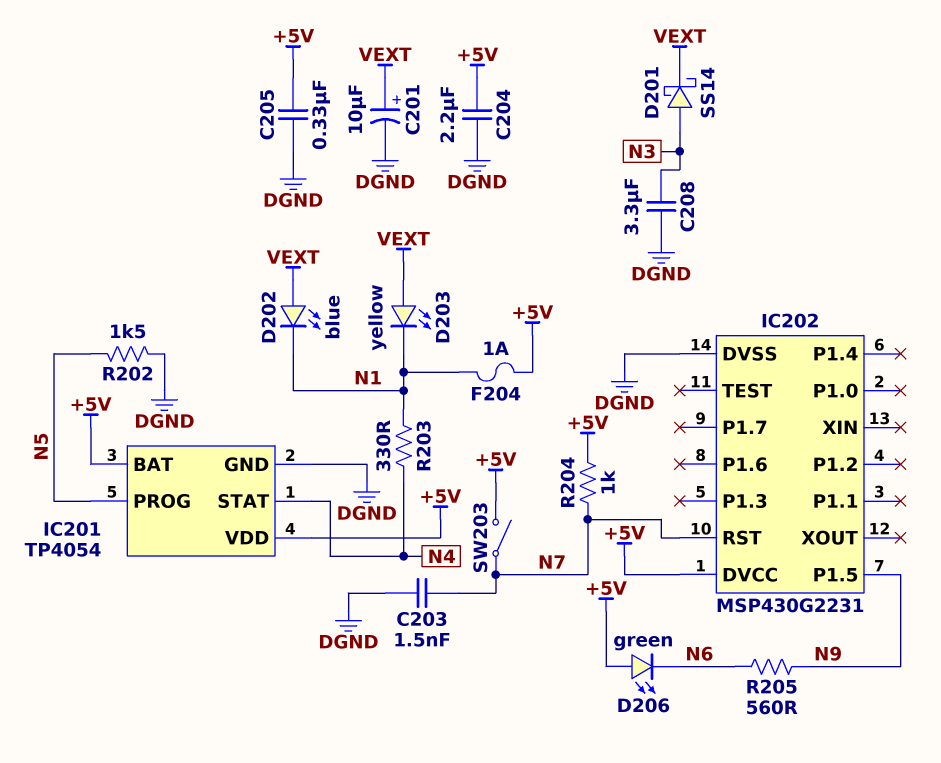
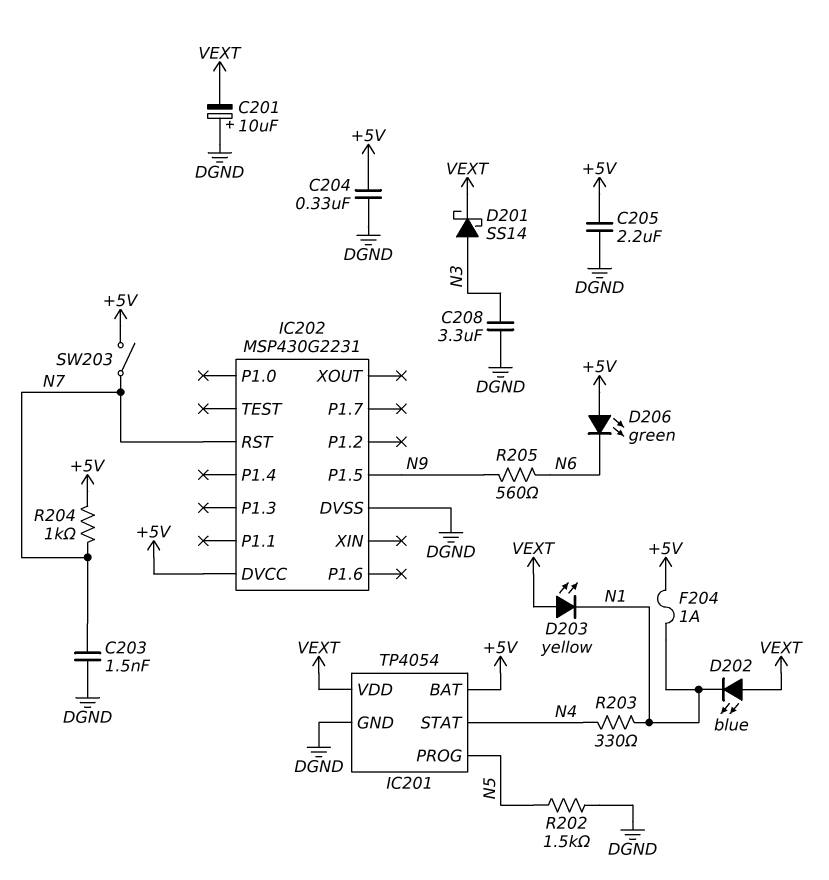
C201: 10uF (plus VEXT, minus DGND) -> 10uF (plus DGND, minus VEXT)
C204: 2.2uF (+5V, DGND) -> 330nF (+5V, DGND)
C205: 330nF (+5V, DGND) -> 2.2uF (+5V, DGND)
IC201 pin VDD: +5V -> VEXT

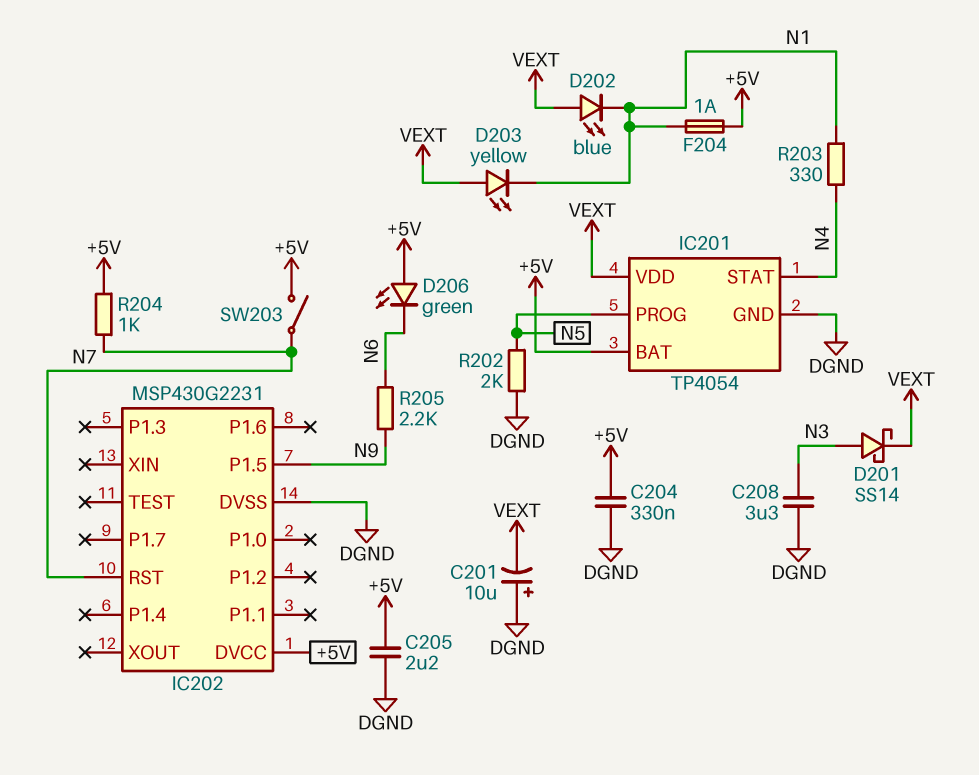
C203: 1.5nF (DGND, N7) -> none
R202: 1.5k (DGND, N5) -> 2k (DGND, N5)
R205: 560 (N6, N9) -> 2.2k (N6, N9)

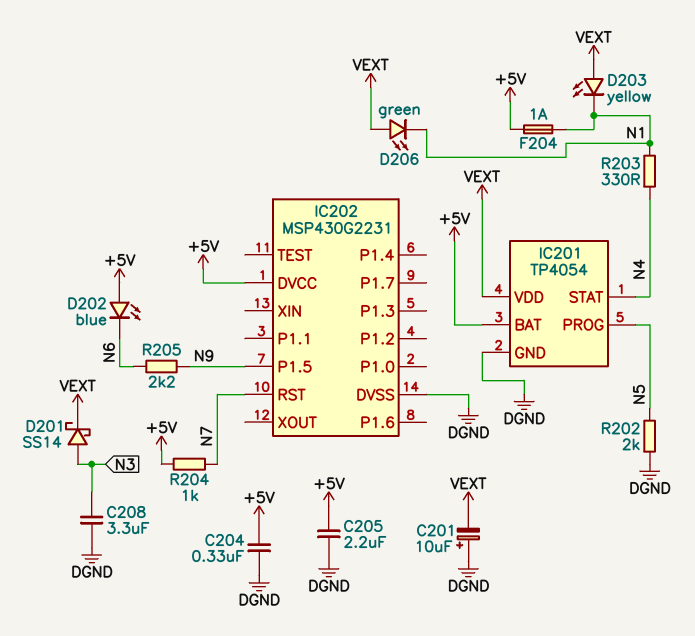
D202: LED blue (A VEXT, K N1) -> LED blue (A +5V, K N6)
D206: LED green (A +5V, K N6) -> LED green (A VEXT, K N1)
SW203: switch (+5V, N7) -> none

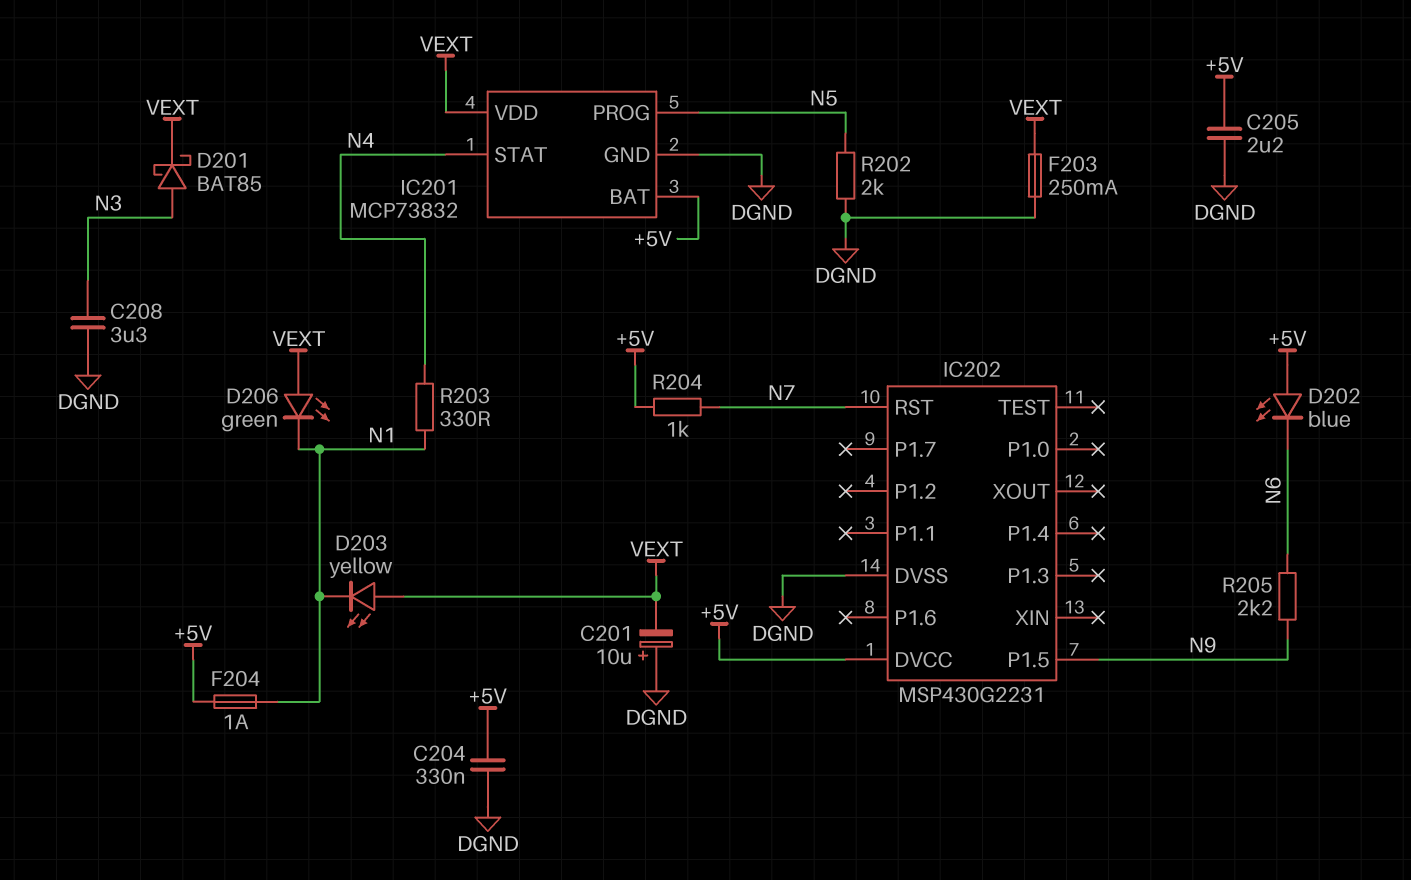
D201: schottky SS14 (A N3, K VEXT) -> schottky BAT85 (A N3, K VEXT)
F203: none -> 250mA (DGND, VEXT)
IC201: TP4054 -> MCP73832

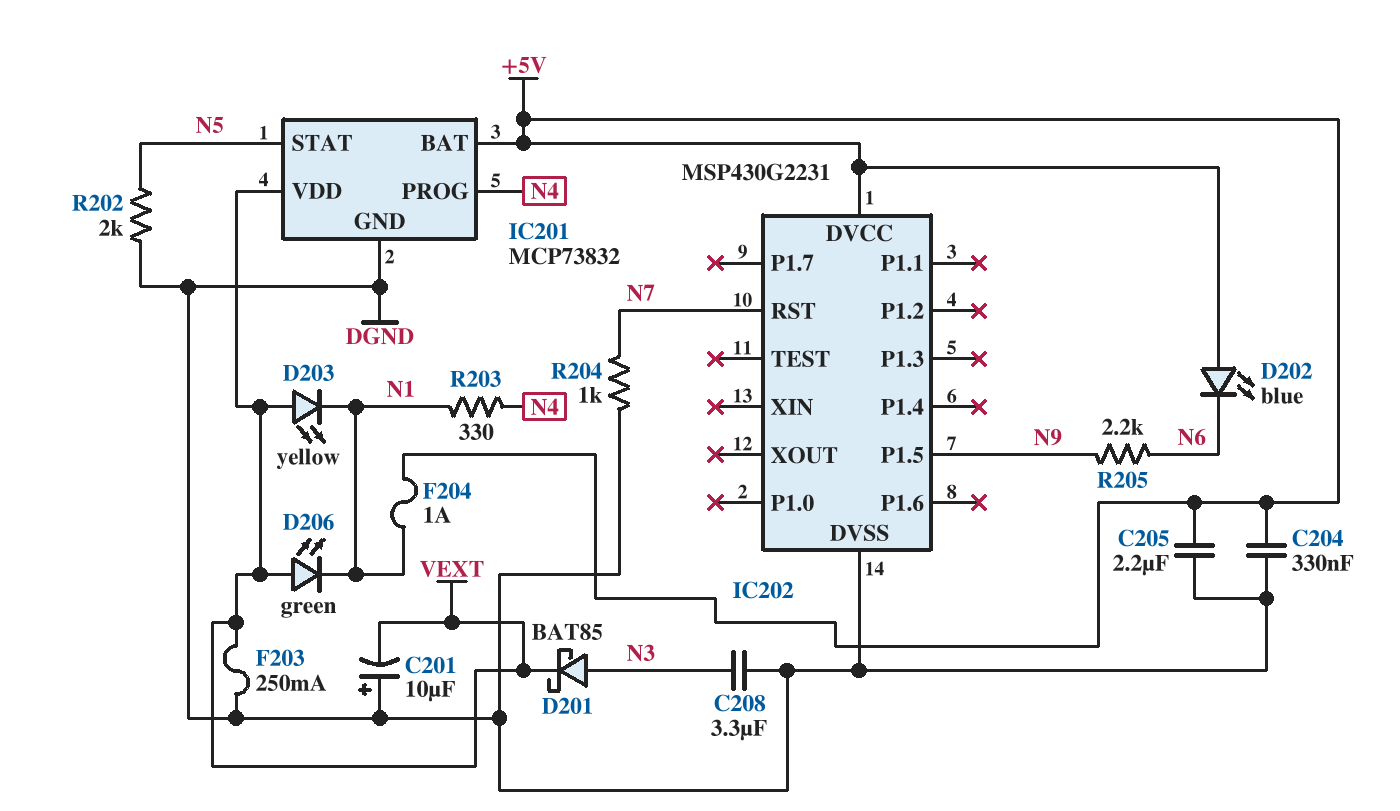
IC201 pin PROG: N5 -> N4
IC201 pin STAT: N4 -> N5
R204: 1k (+5V, N7) -> 1k (DGND, N7)

